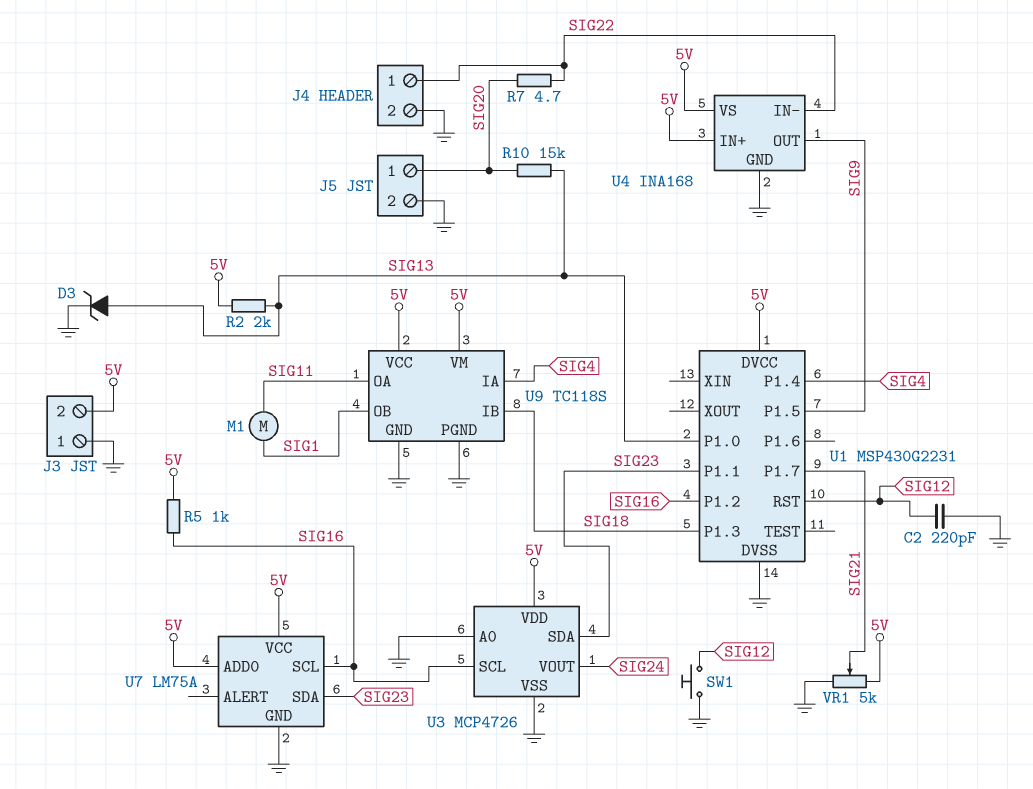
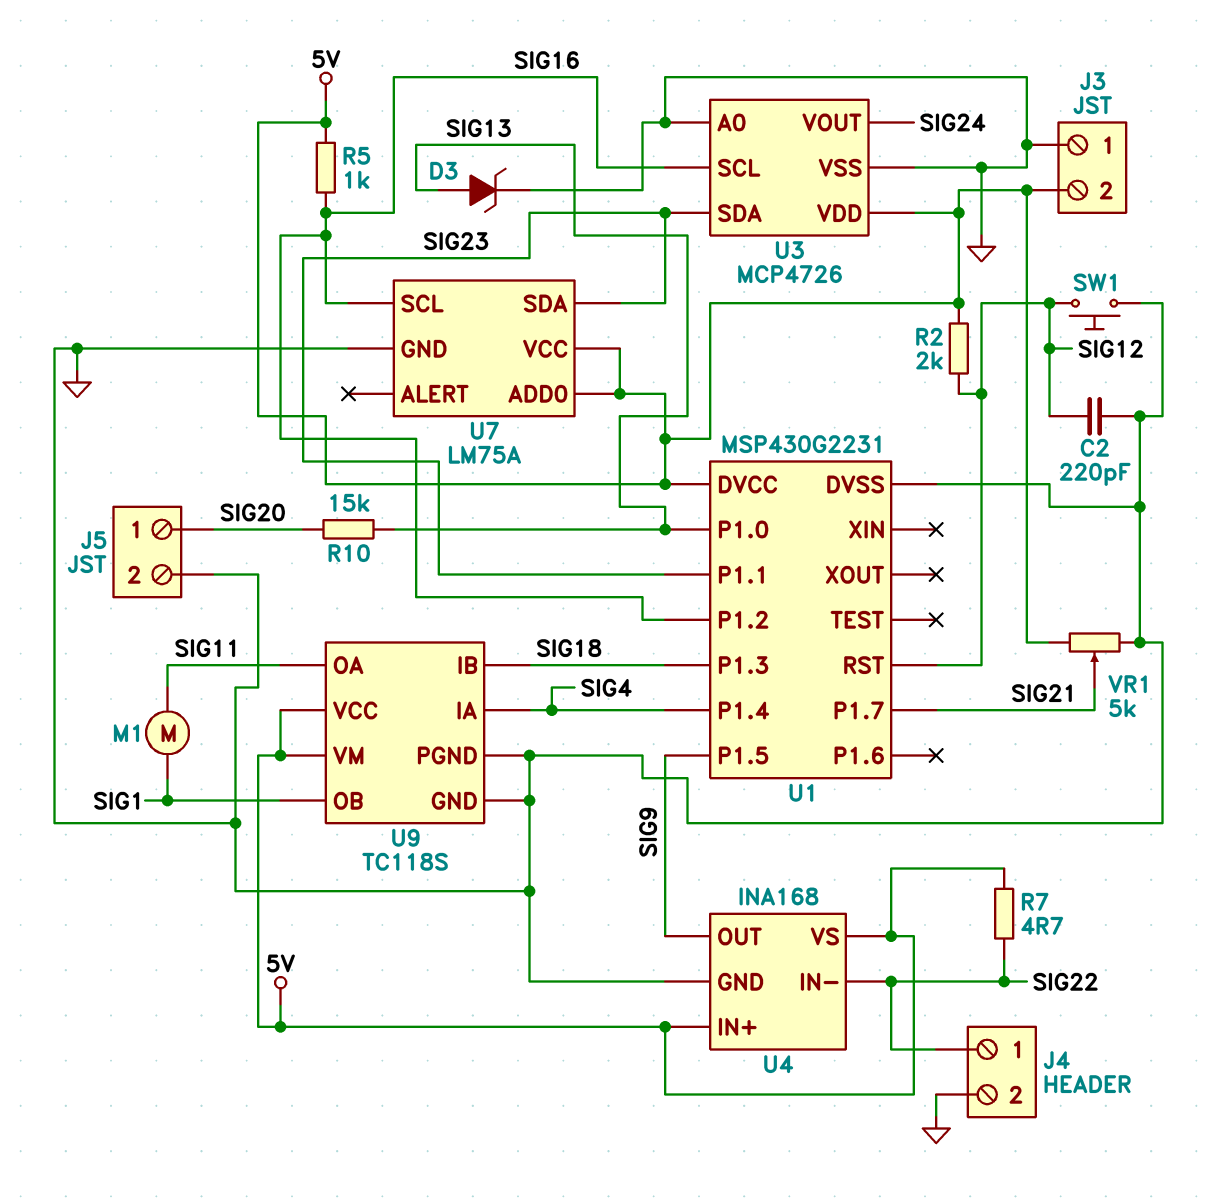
R2: 2k (5V, SIG13) -> 2k (5V, SIG12)
R7: 4.7 (SIG20, SIG22) -> 4.7 (5V, SIG22)

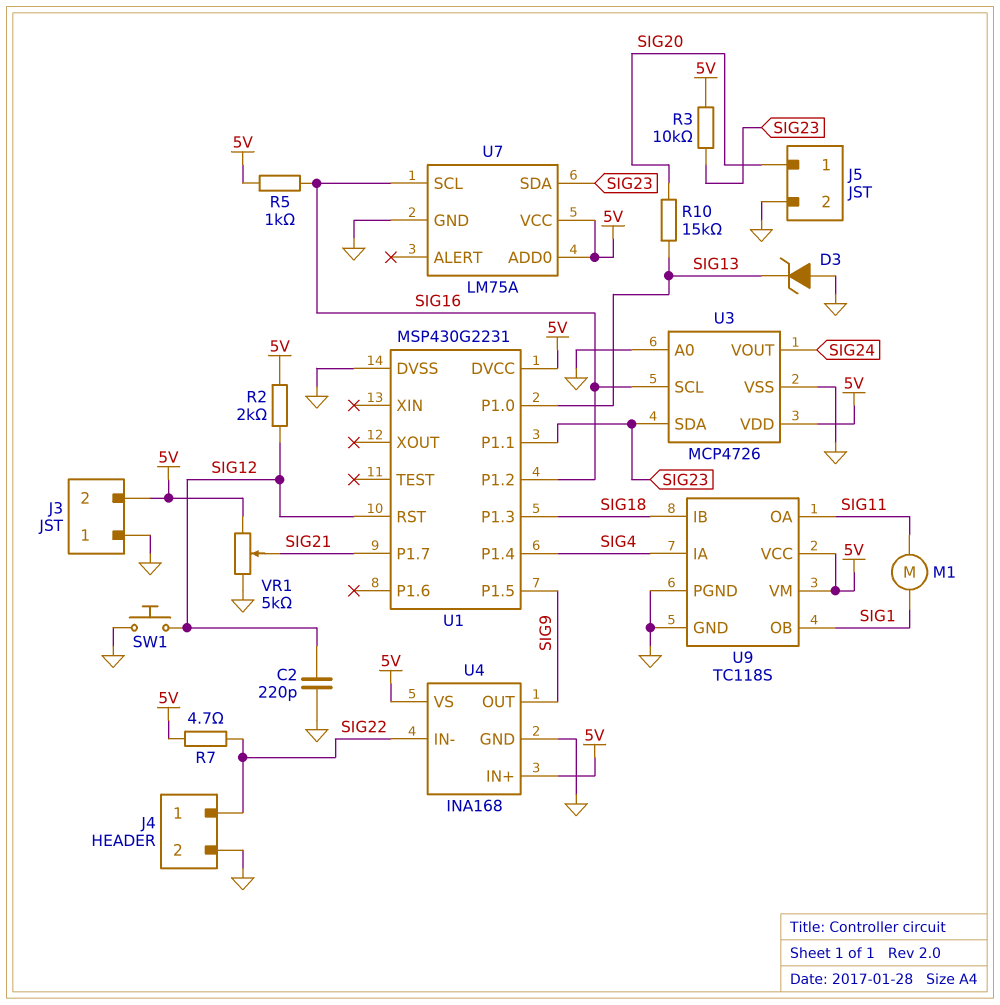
D3: zener (A SIG13, K GND) -> zener (A GND, K SIG13)
R3: none -> 10k (5V, SIG23)

